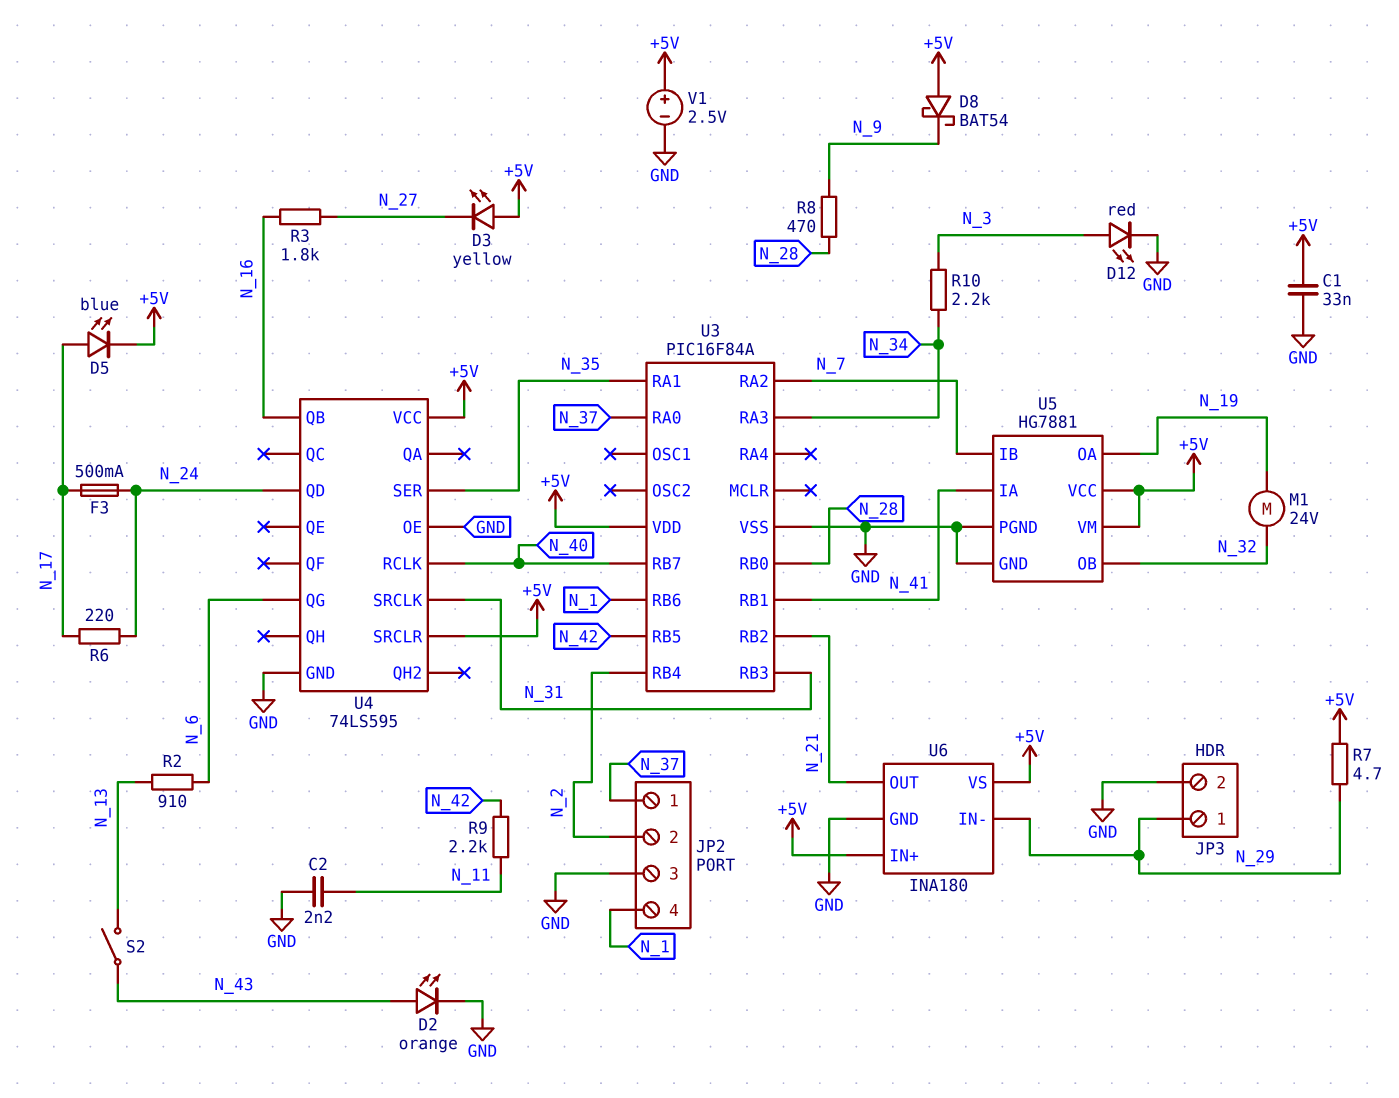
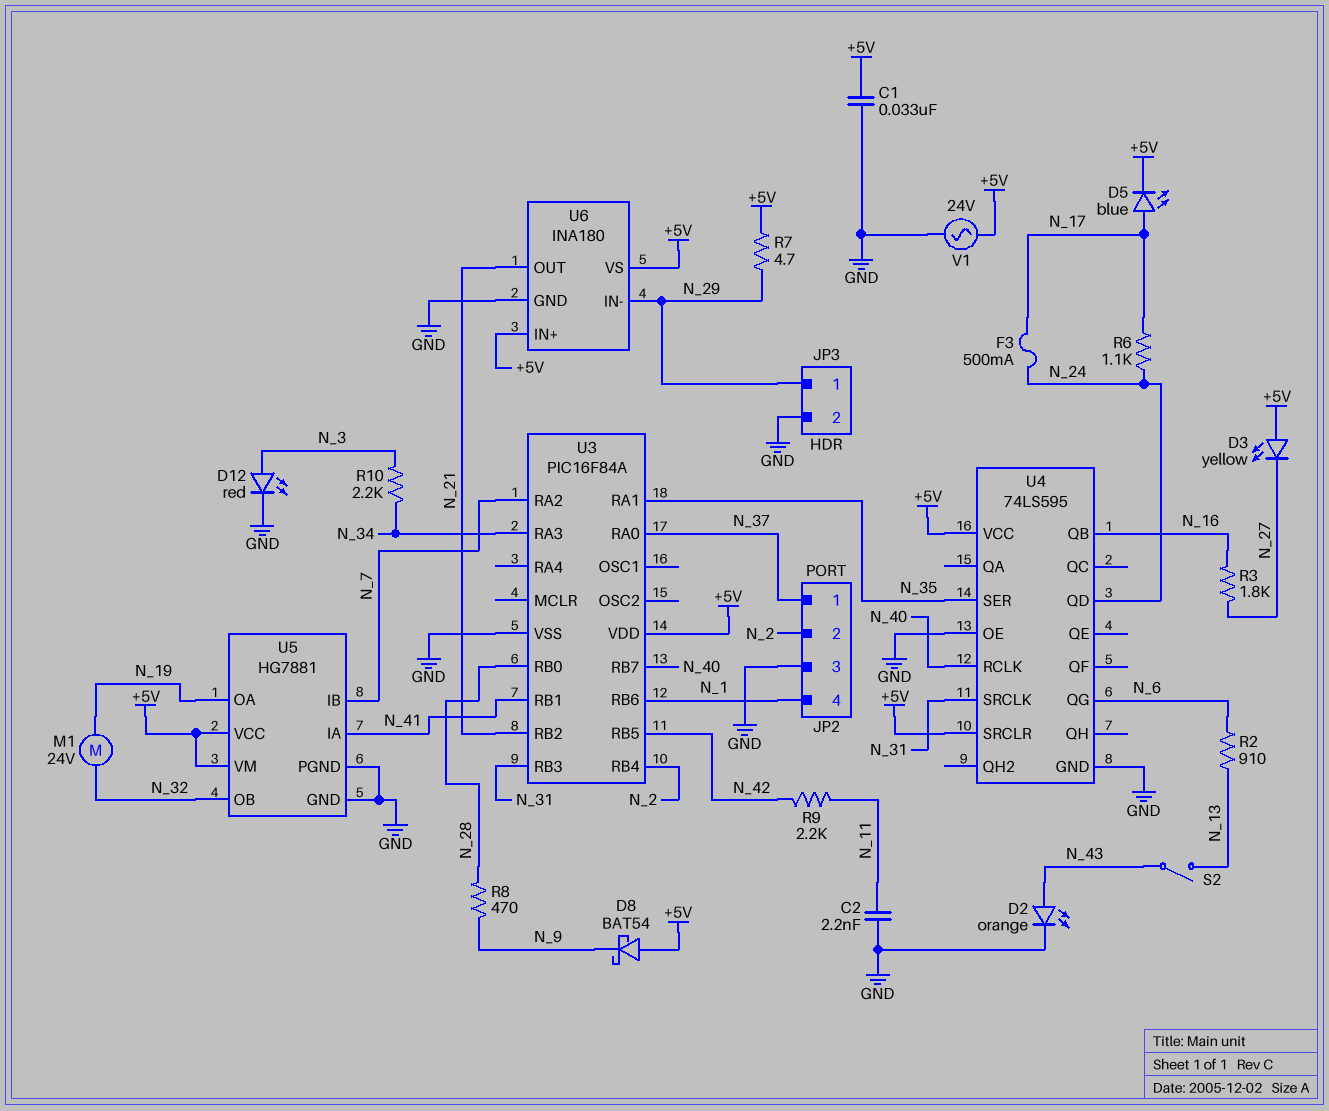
R6: 220 (N_17, N_24) -> 1.1k (N_17, N_24)
V1: 2.5V (plus +5V, minus GND) -> AC 24V (+5V, GND)

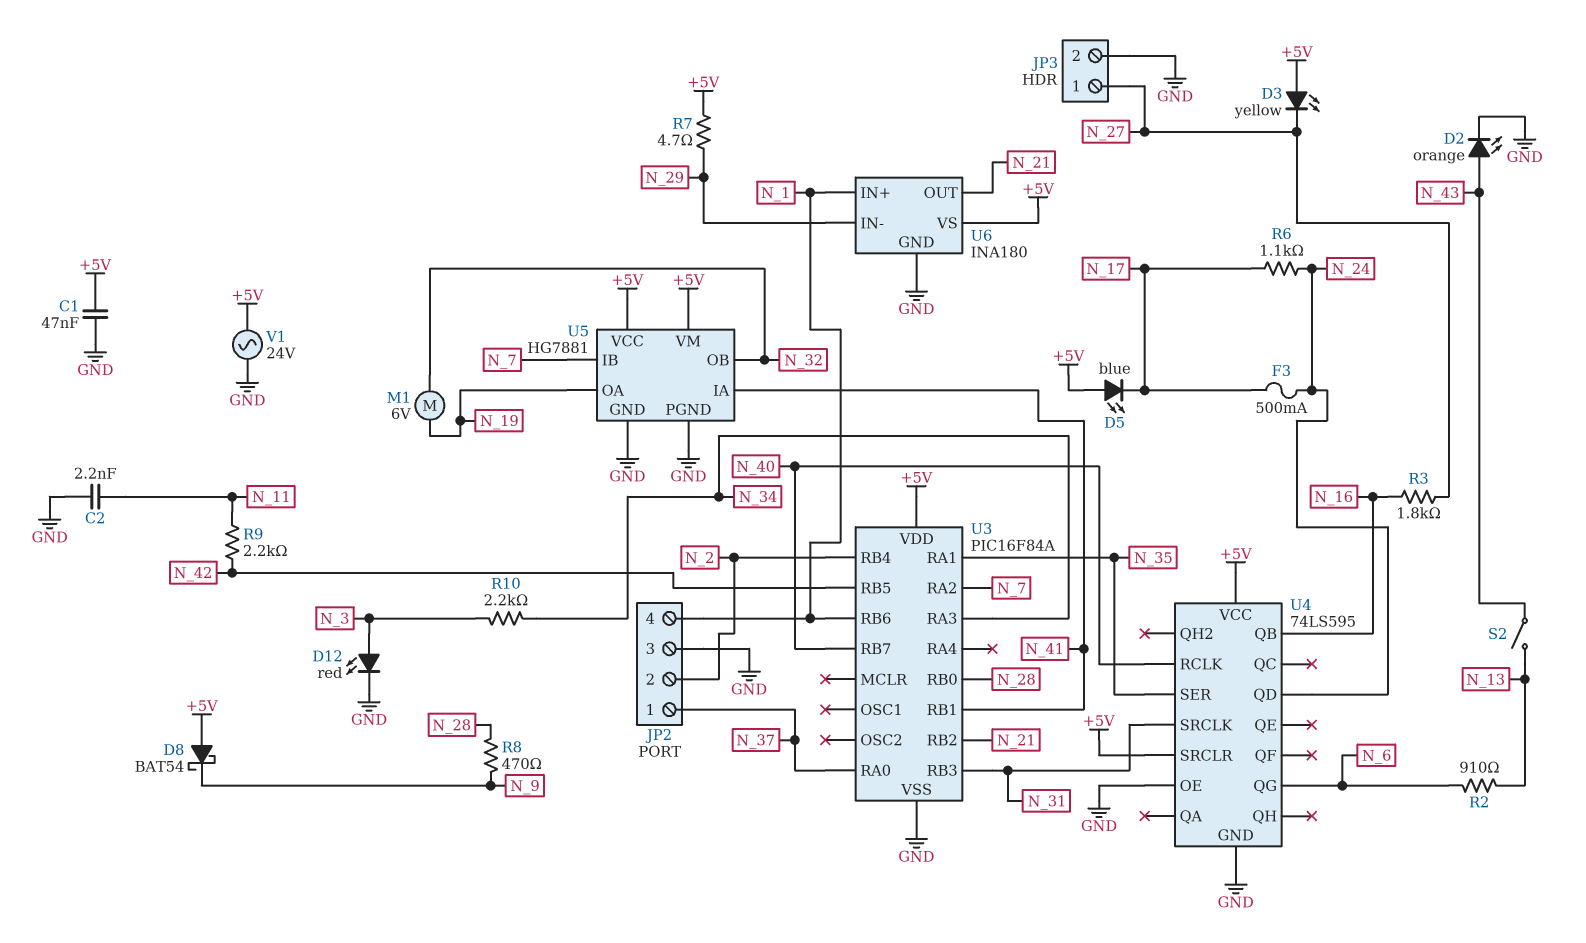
C1: 33nF (+5V, GND) -> 47nF (+5V, GND)
D5: LED blue (A N_17, K +5V) -> LED blue (A +5V, K N_17)
JP3 pin 1: N_29 -> N_27
M1: motor 24V (N_19, N_32) -> motor 6V (N_19, N_32)
U6 pin IN+: +5V -> N_1

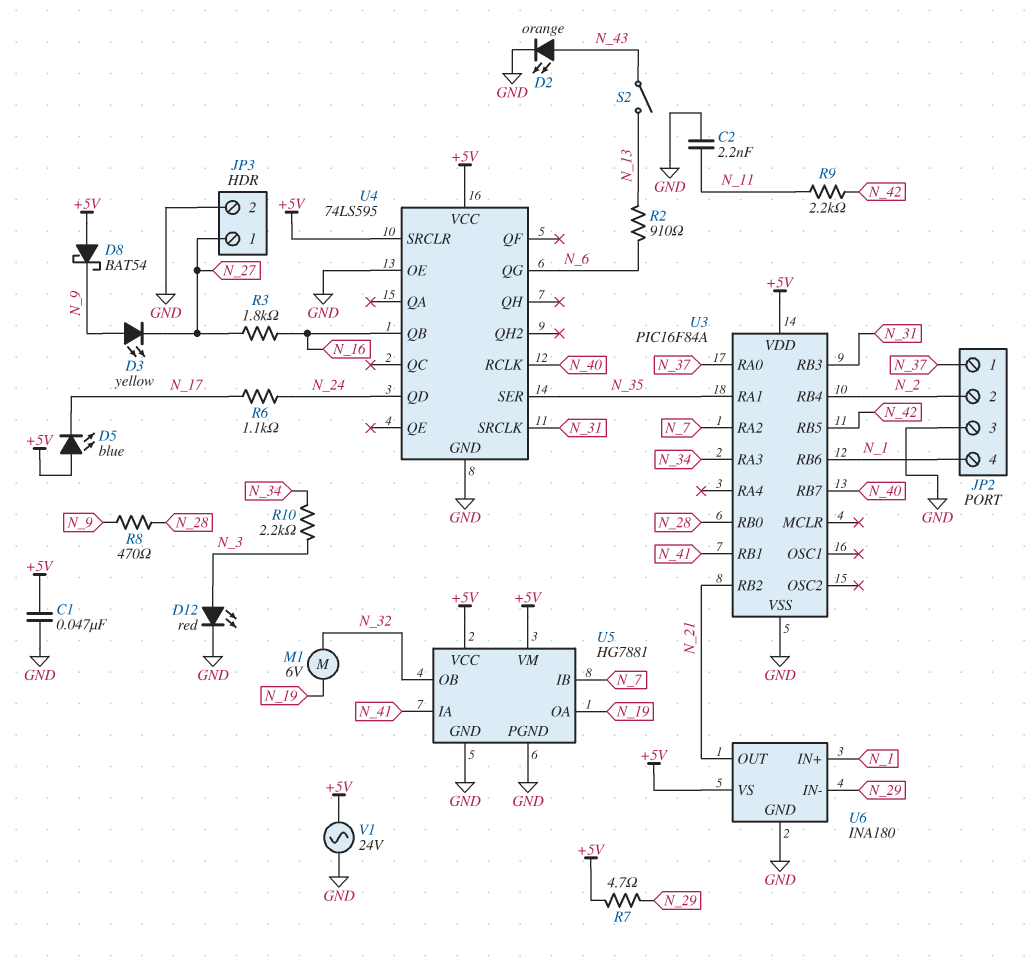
D3: LED yellow (A +5V, K N_27) -> LED yellow (A N_9, K N_27)
F3: 500mA (N_17, N_24) -> none

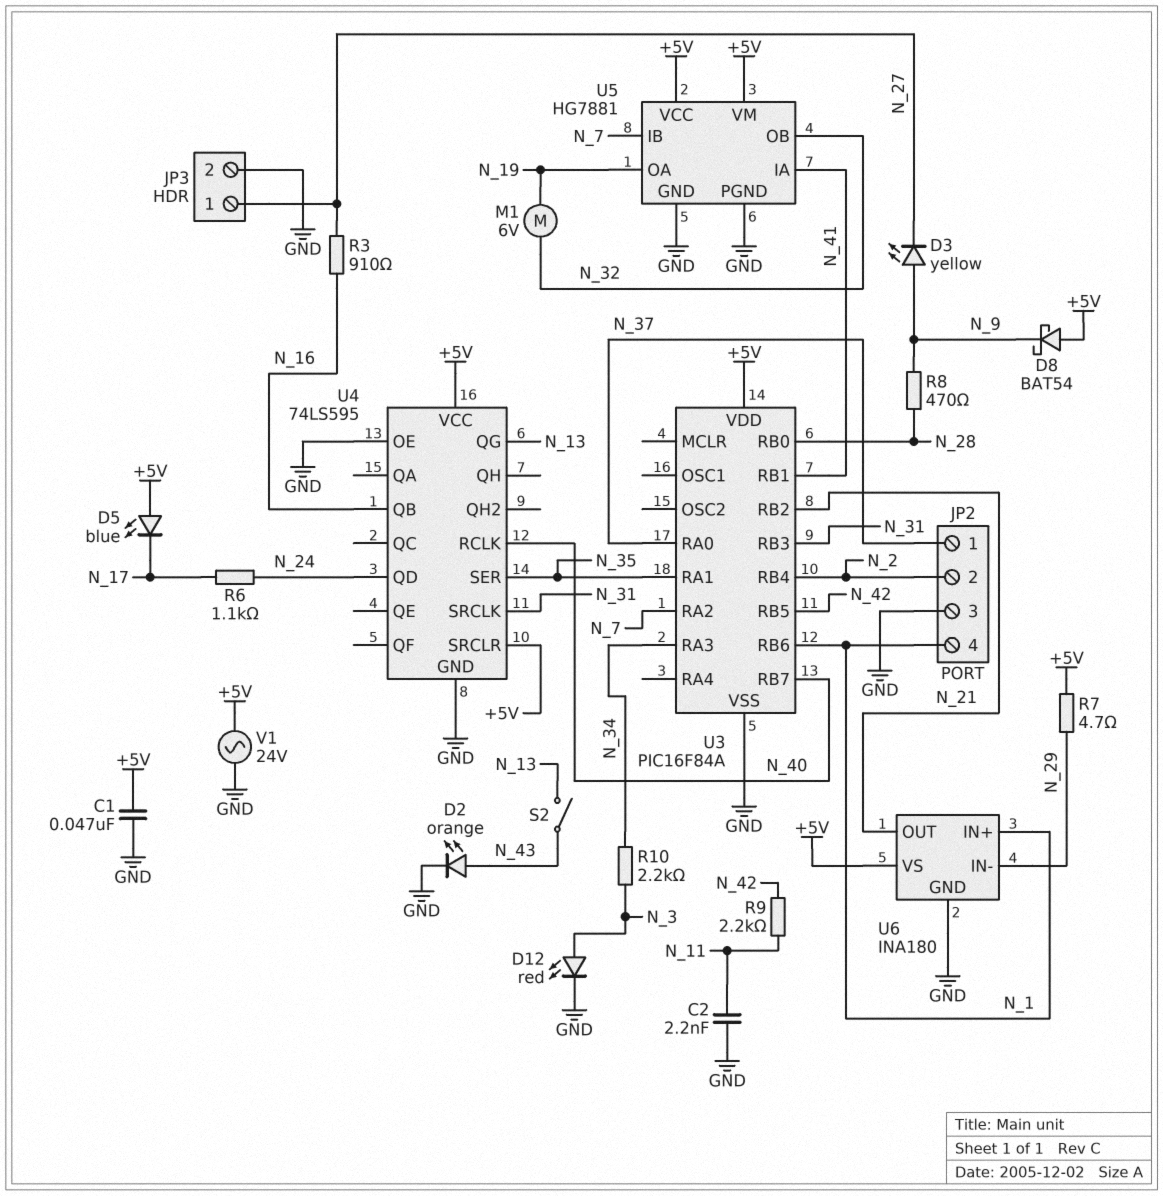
R2: 910 (N_6, N_13) -> none
R3: 1.8k (N_16, N_27) -> 910 (N_16, N_27)
U4 pin QG: N_6 -> N_13

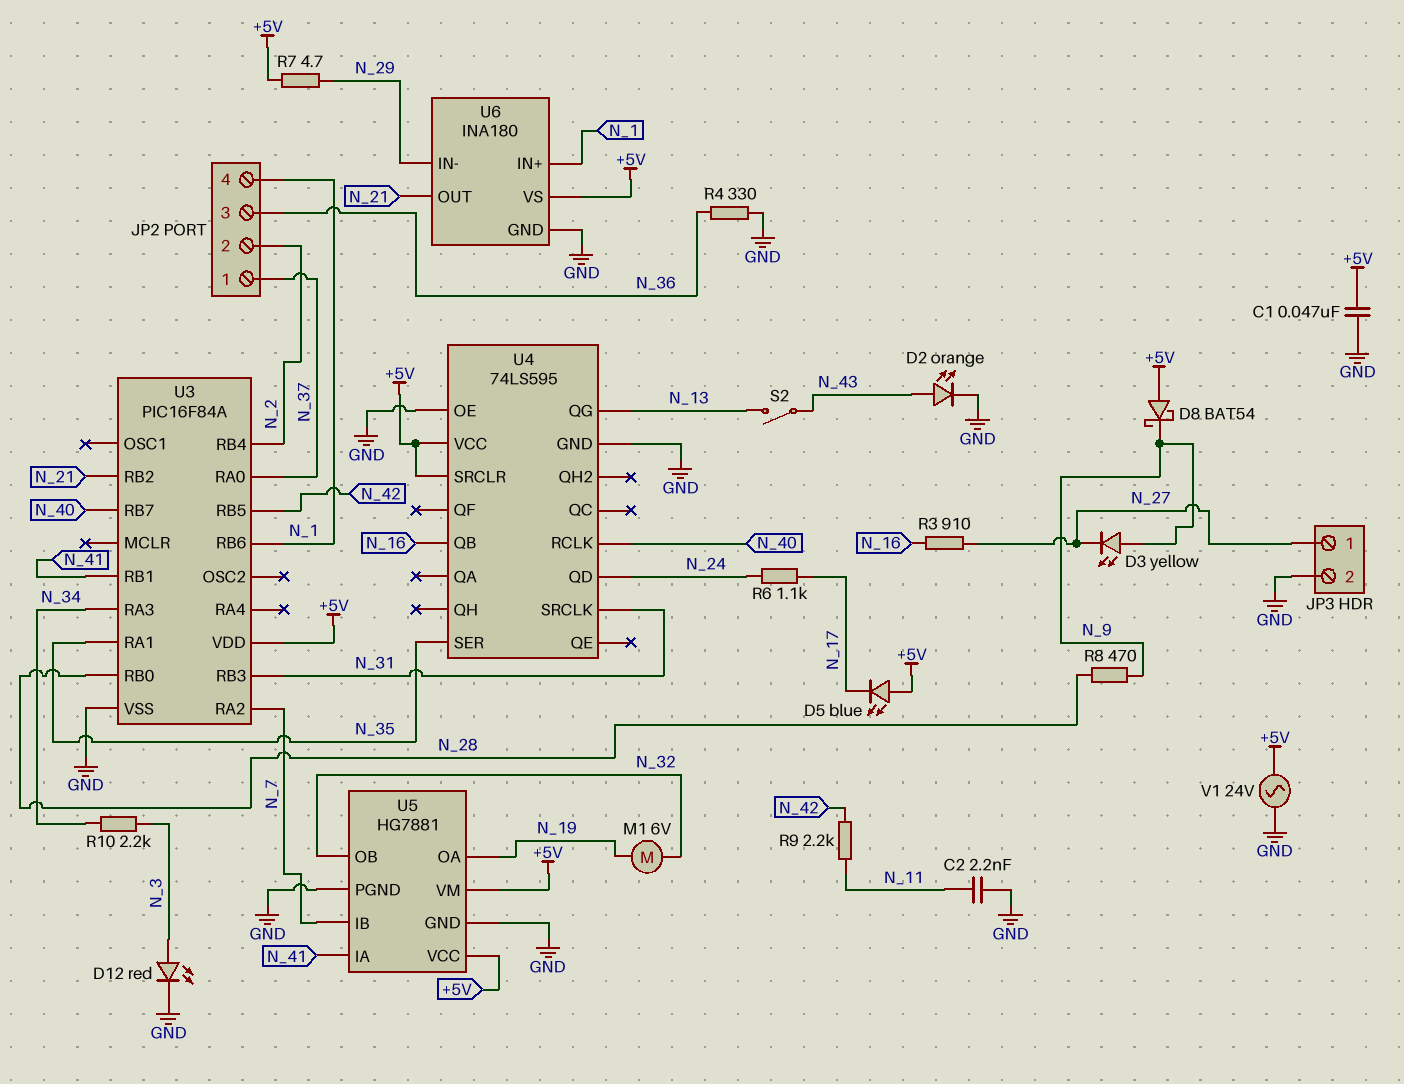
JP2 pin 3: GND -> N_36
R4: none -> 330 (GND, N_36)

